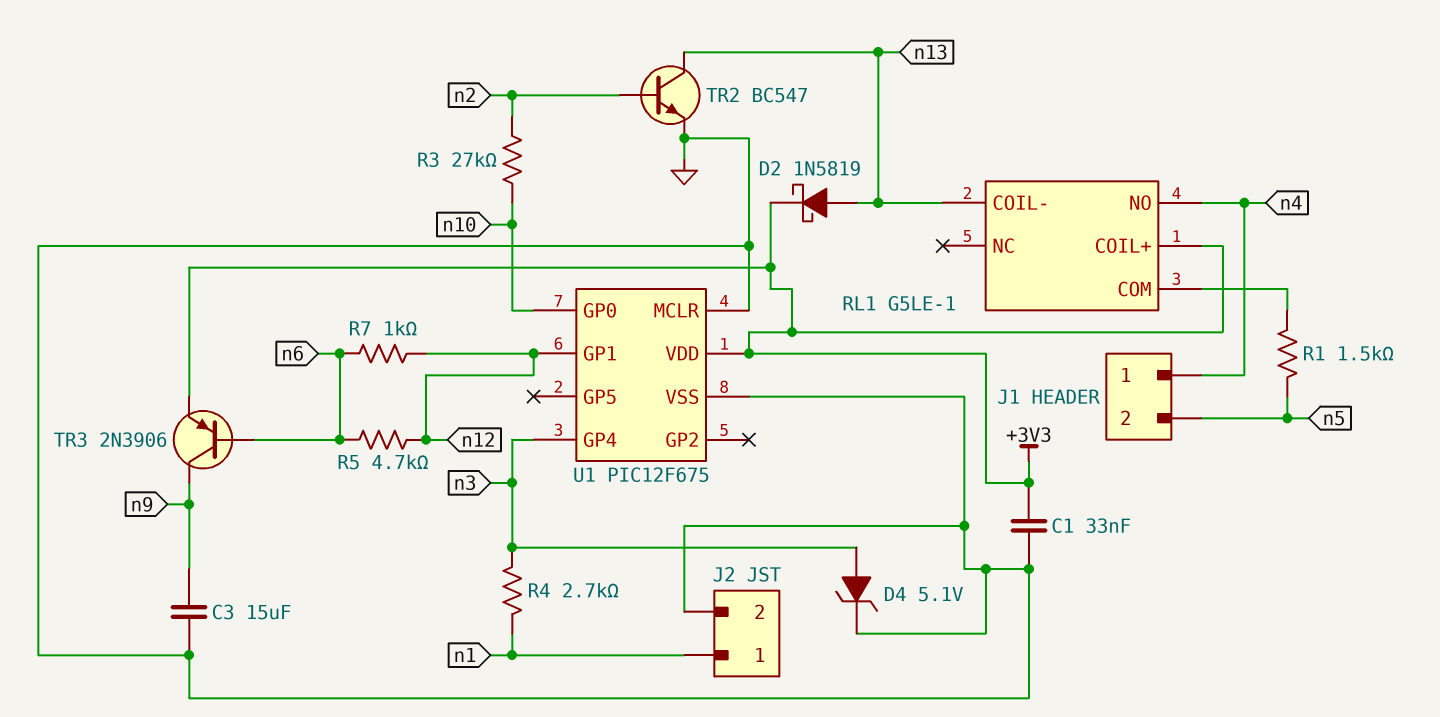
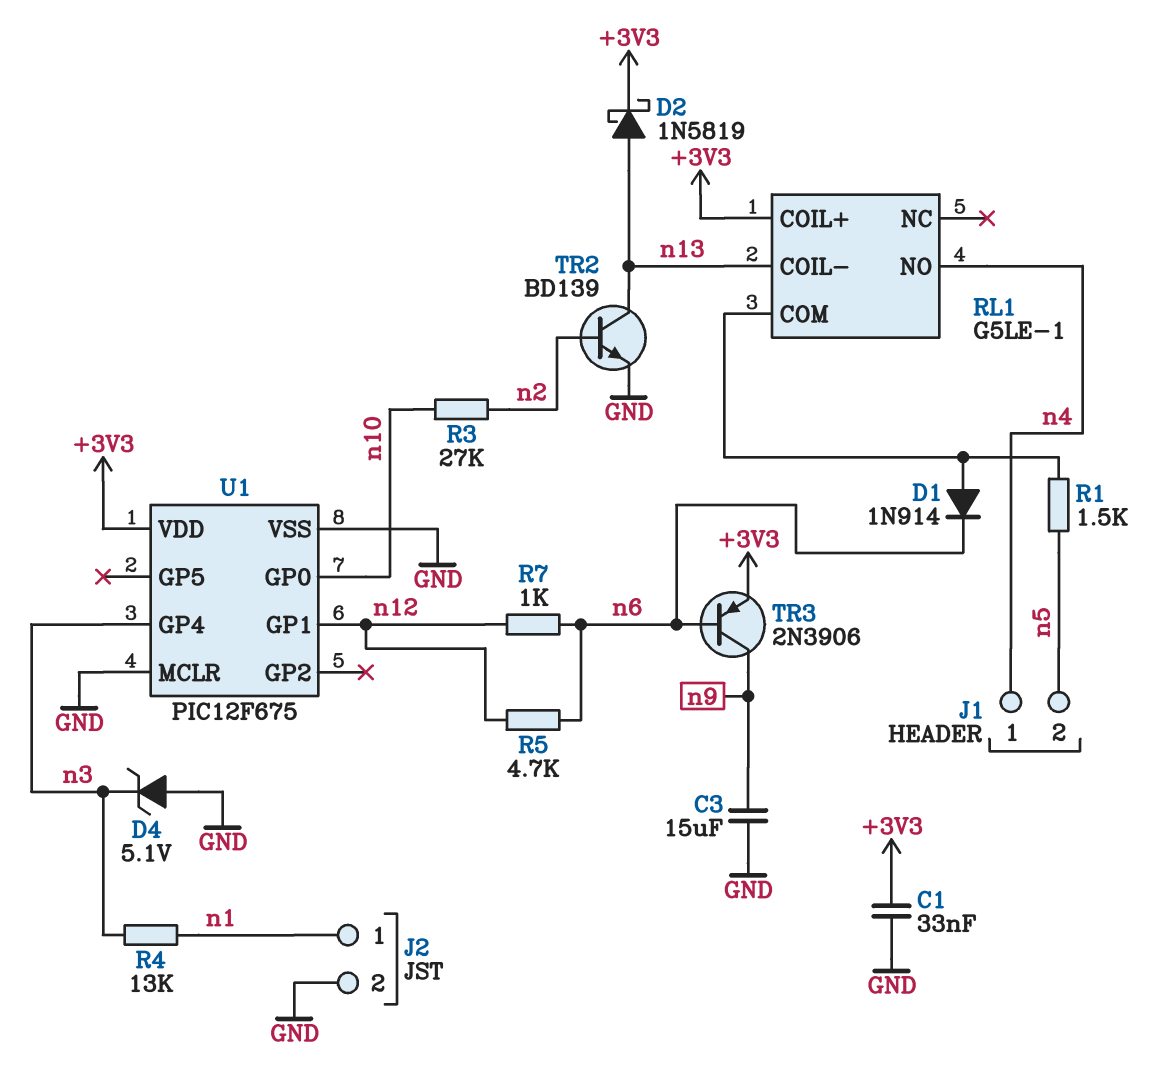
D1: none -> diode 1N914 (A RL1/COM, K n6)
D4: zener 5.1V (A n3, K GND) -> zener 5.1V (A GND, K n3)
R4: 2.7k (n1, n3) -> 13k (n1, n3)
TR2: NPN BC547 (B n2, C n13, E GND) -> NPN BD139 (B n2, C n13, E GND)

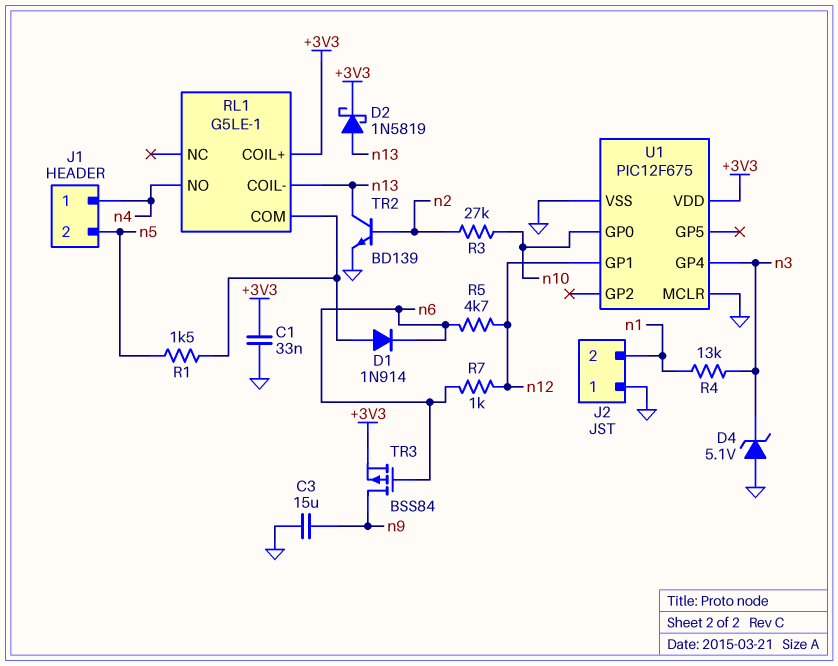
J2 pin 1: n1 -> GND
J2 pin 2: GND -> n1
TR3: PNP 2N3906 (B n6, C n9, E +3V3) -> PMOS BSS84 (G n6, D n9, S +3V3)

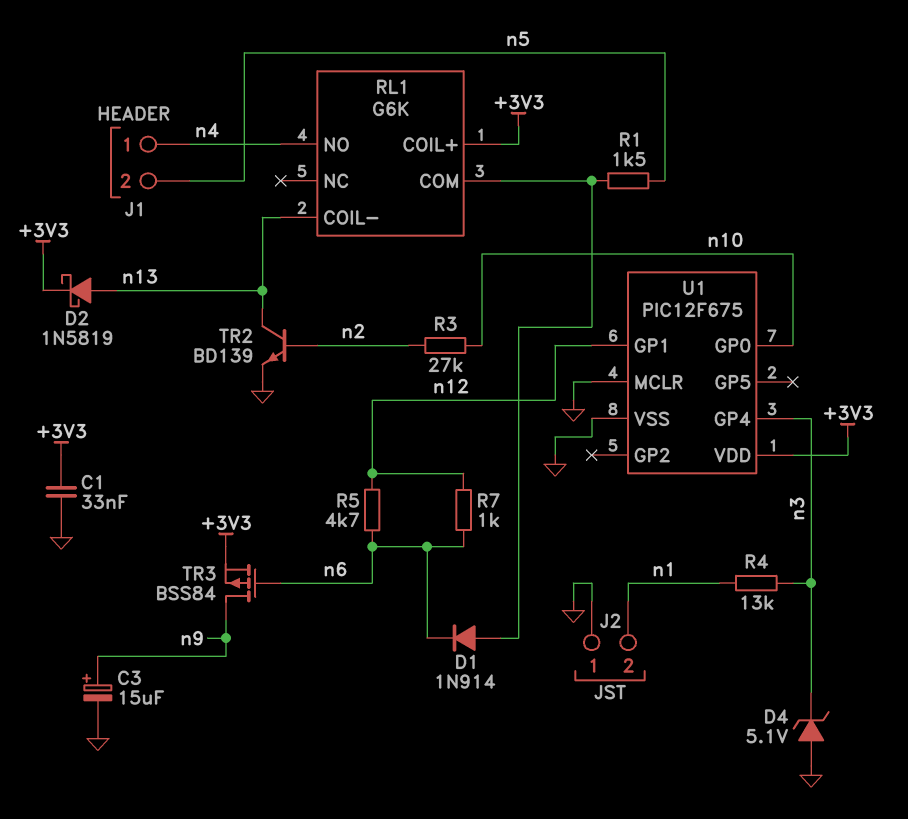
C3: 15uF (GND, n9) -> 15uF (plus n9, minus GND)
RL1: G5LE-1 -> G6K

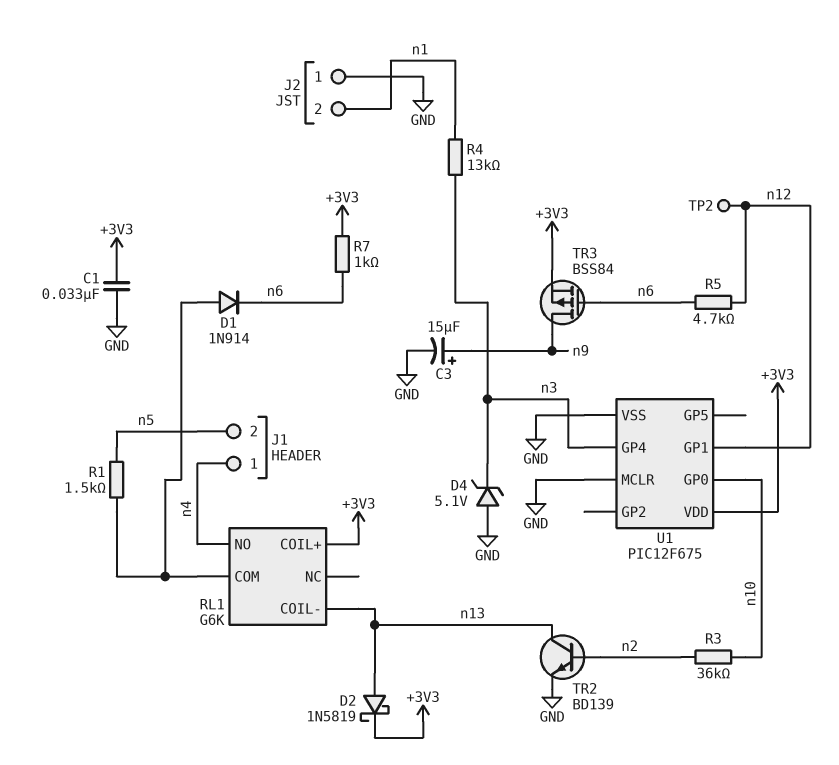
R3: 27k (n2, n10) -> 36k (n2, n10)
R7: 1k (n6, n12) -> 1k (+3V3, n6)
TP2: none -> test point (n12)

